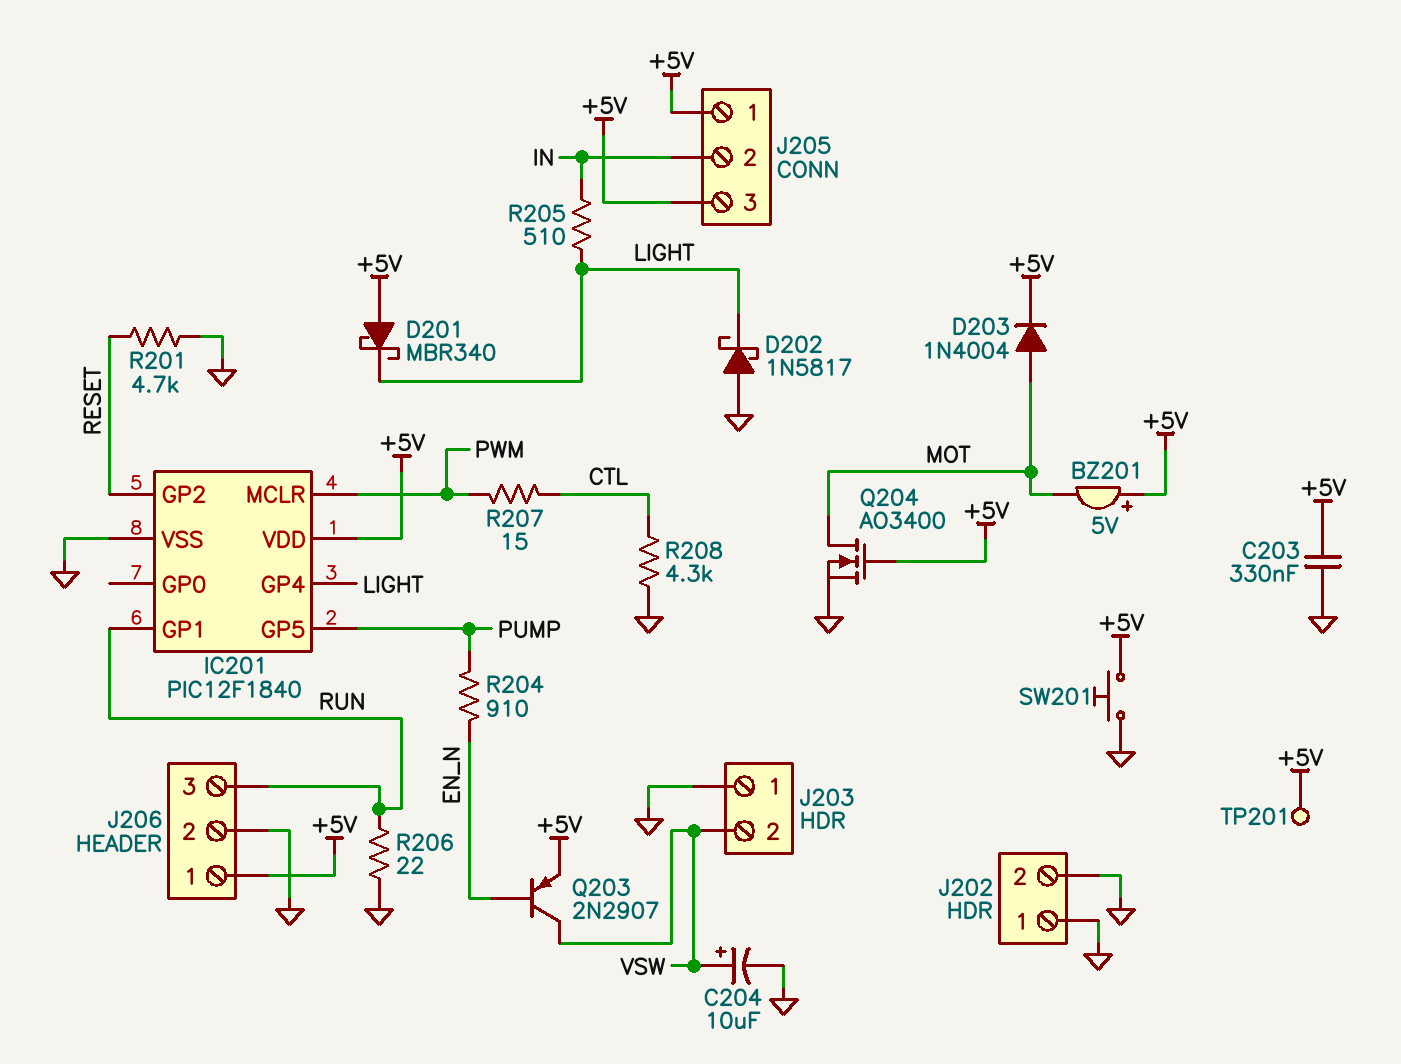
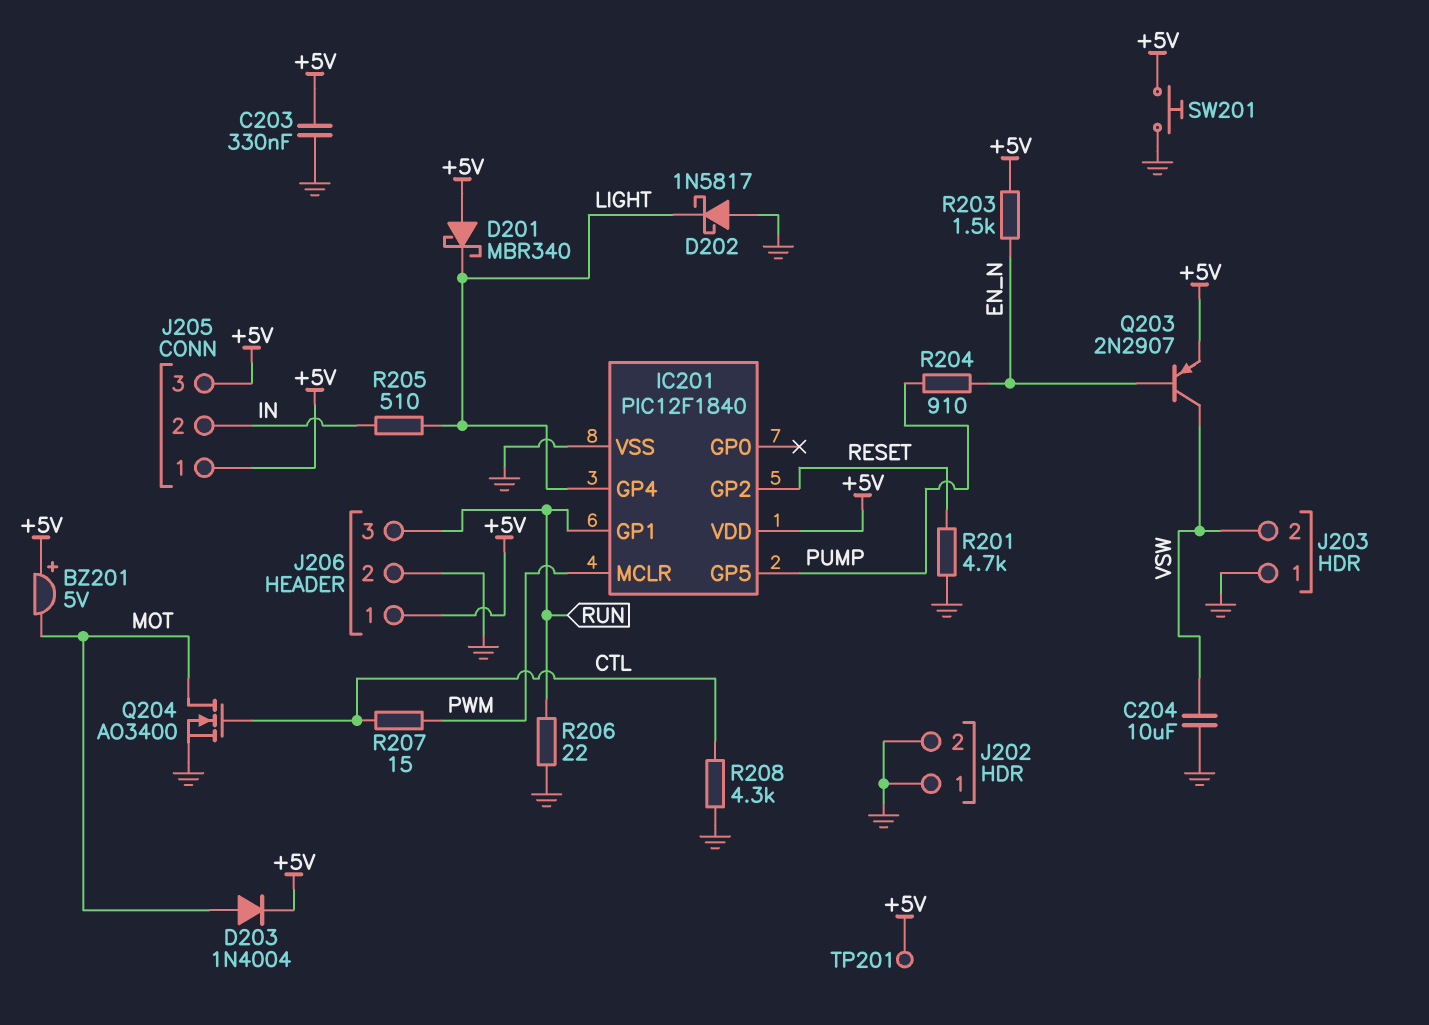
C204: 10uF (plus VSW, minus GND) -> 10uF (GND, VSW)
Q204: NMOS AO3400 (G +5V, D MOT, S GND) -> NMOS AO3400 (G CTL, D MOT, S GND)
R203: none -> 1.5k (+5V, EN_N)

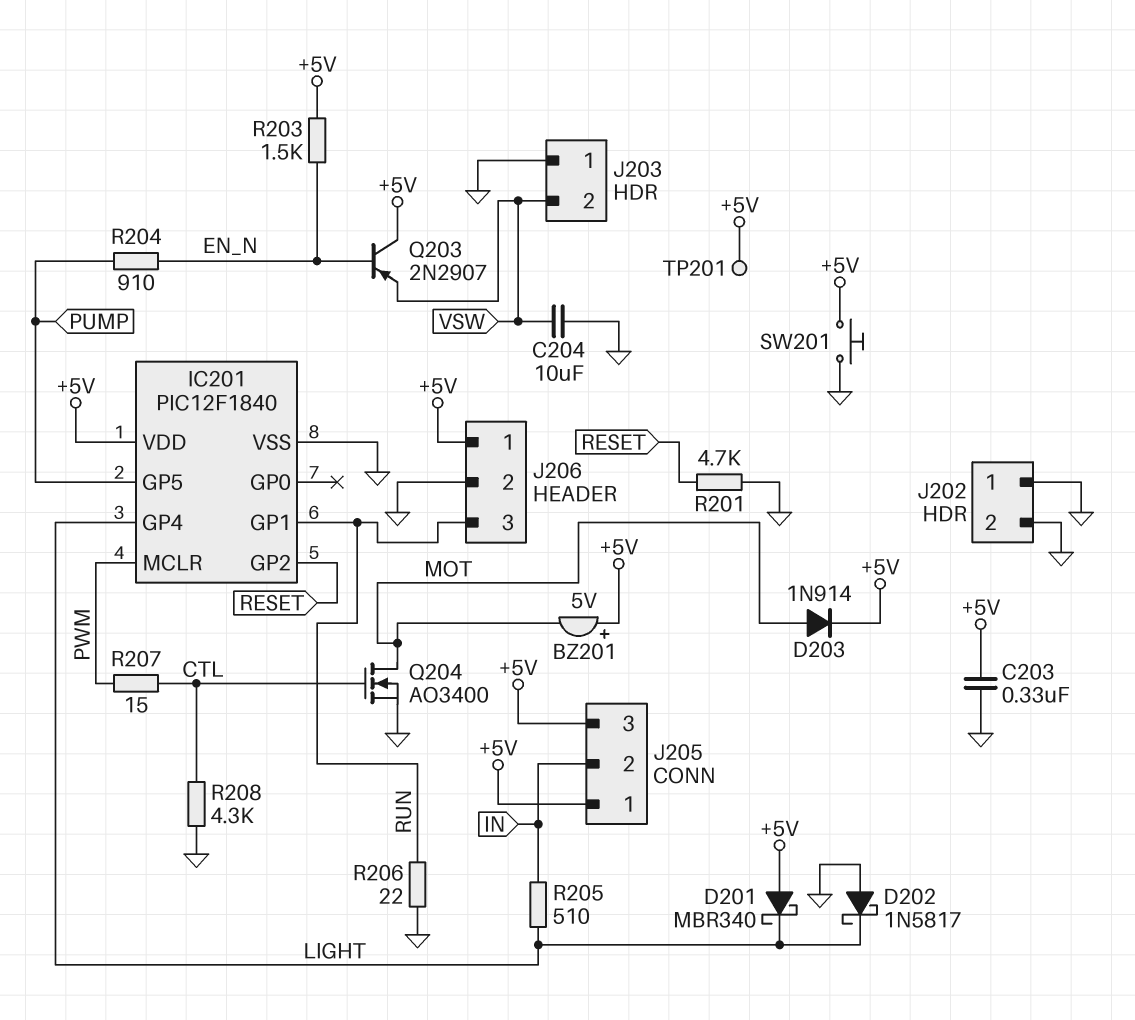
D203: diode 1N4004 (A MOT, K +5V) -> diode 1N914 (A MOT, K +5V)
Q203: PNP 2N2907 (B EN_N, C VSW, E +5V) -> PNP 2N2907 (B EN_N, C +5V, E VSW)

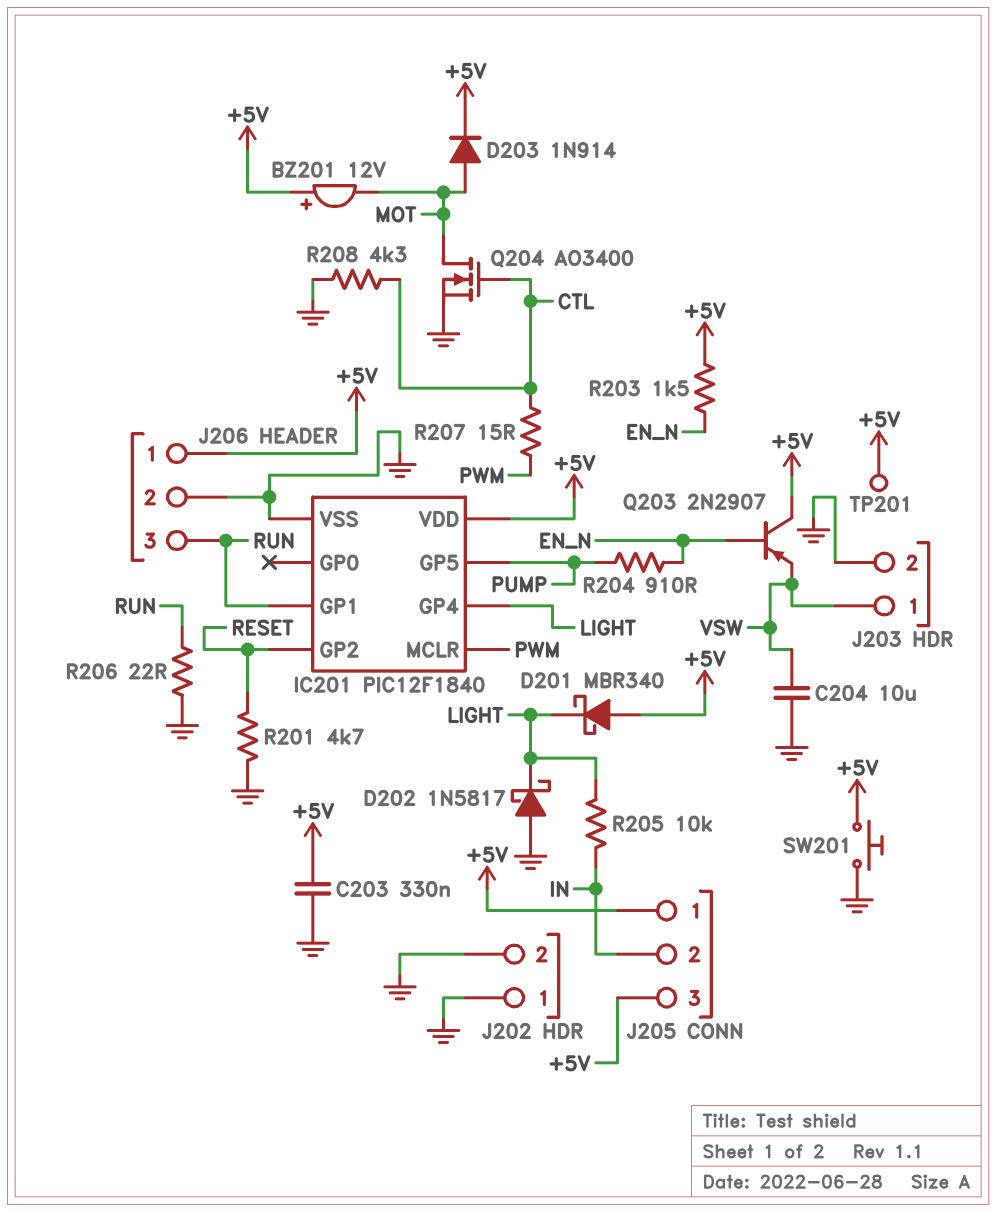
BZ201: buzzer 5V (plus +5V, minus MOT) -> buzzer 12V (plus +5V, minus MOT)
J203 pin 1: GND -> VSW
J203 pin 2: VSW -> GND
R205: 510 (IN, LIGHT) -> 10k (IN, LIGHT)

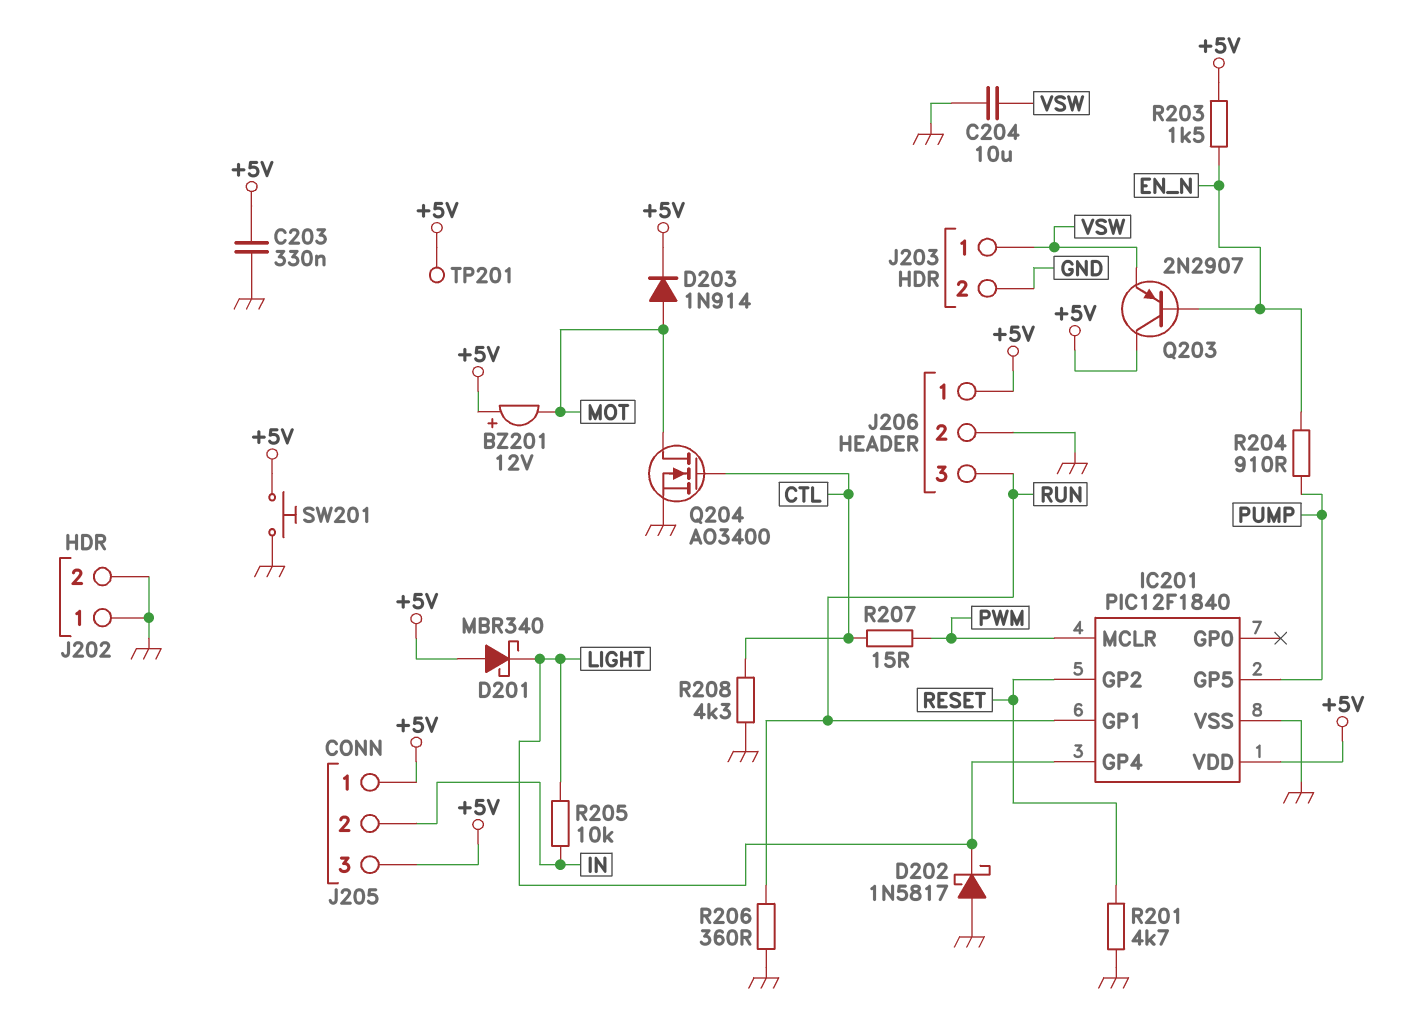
R206: 22 (GND, RUN) -> 360 (GND, RUN)

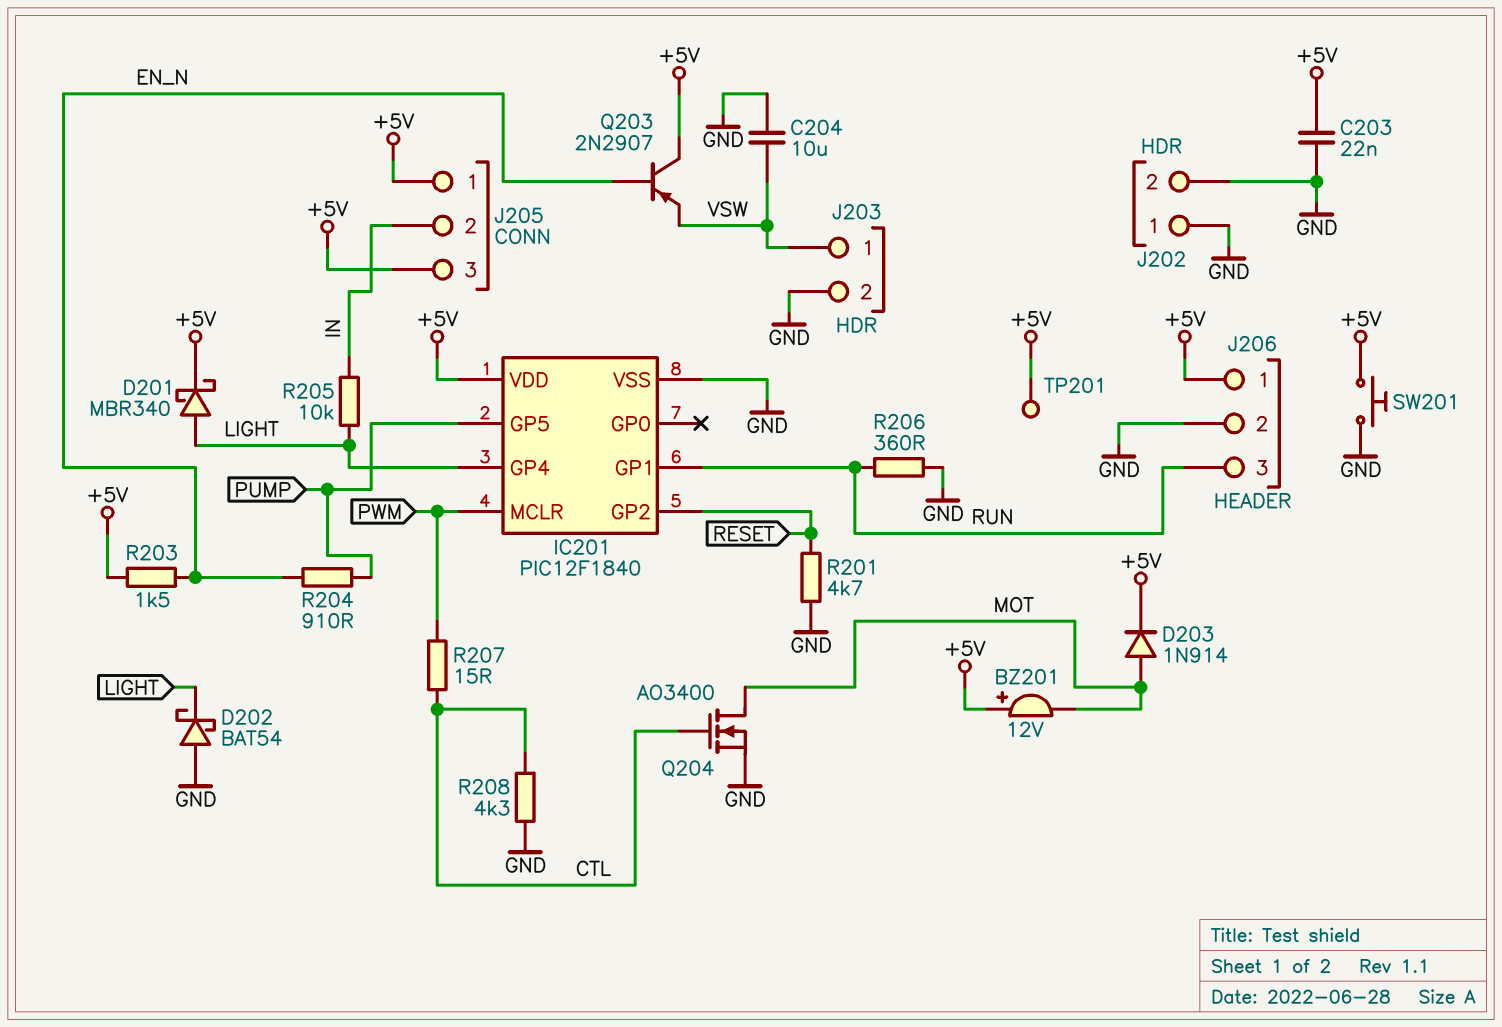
C203: 330nF (+5V, GND) -> 22nF (+5V, GND)
D201: schottky MBR340 (A +5V, K LIGHT) -> schottky MBR340 (A LIGHT, K +5V)
D202: schottky 1N5817 (A GND, K LIGHT) -> schottky BAT54 (A GND, K LIGHT)

